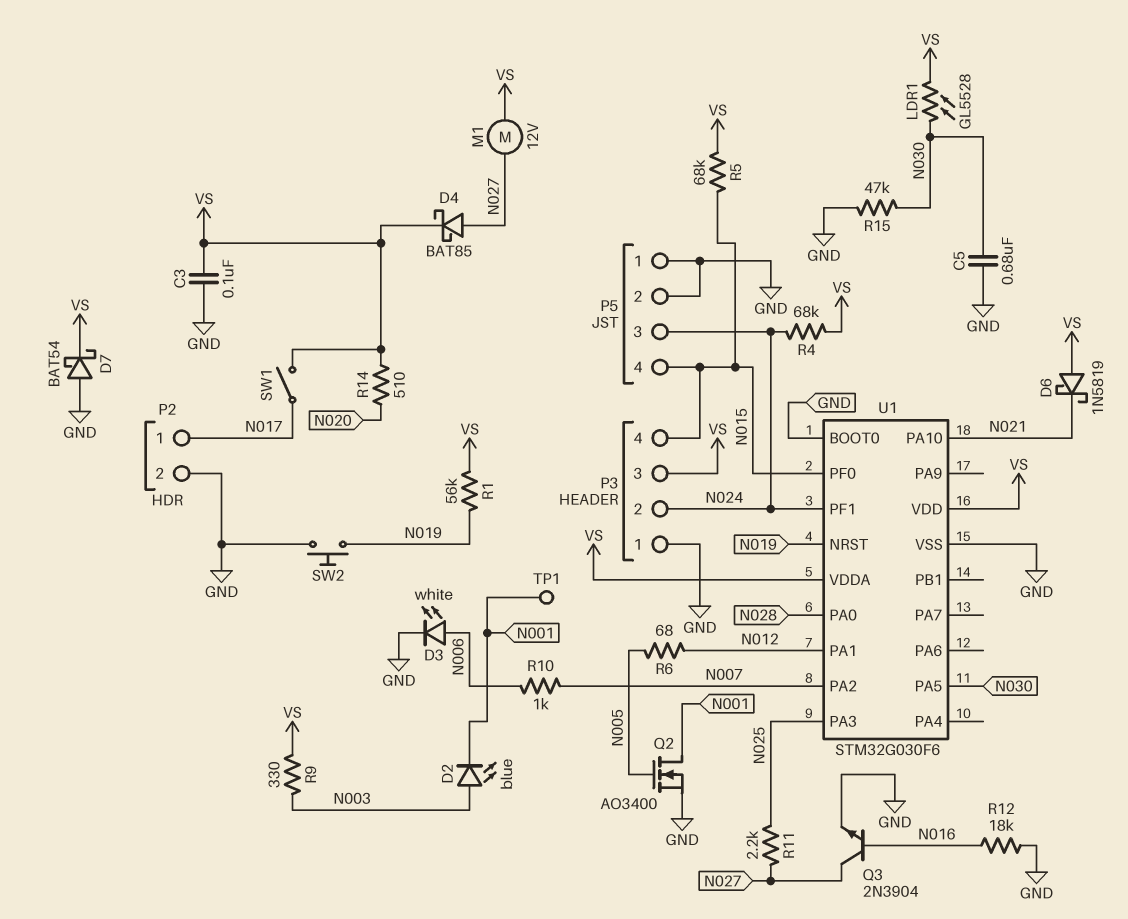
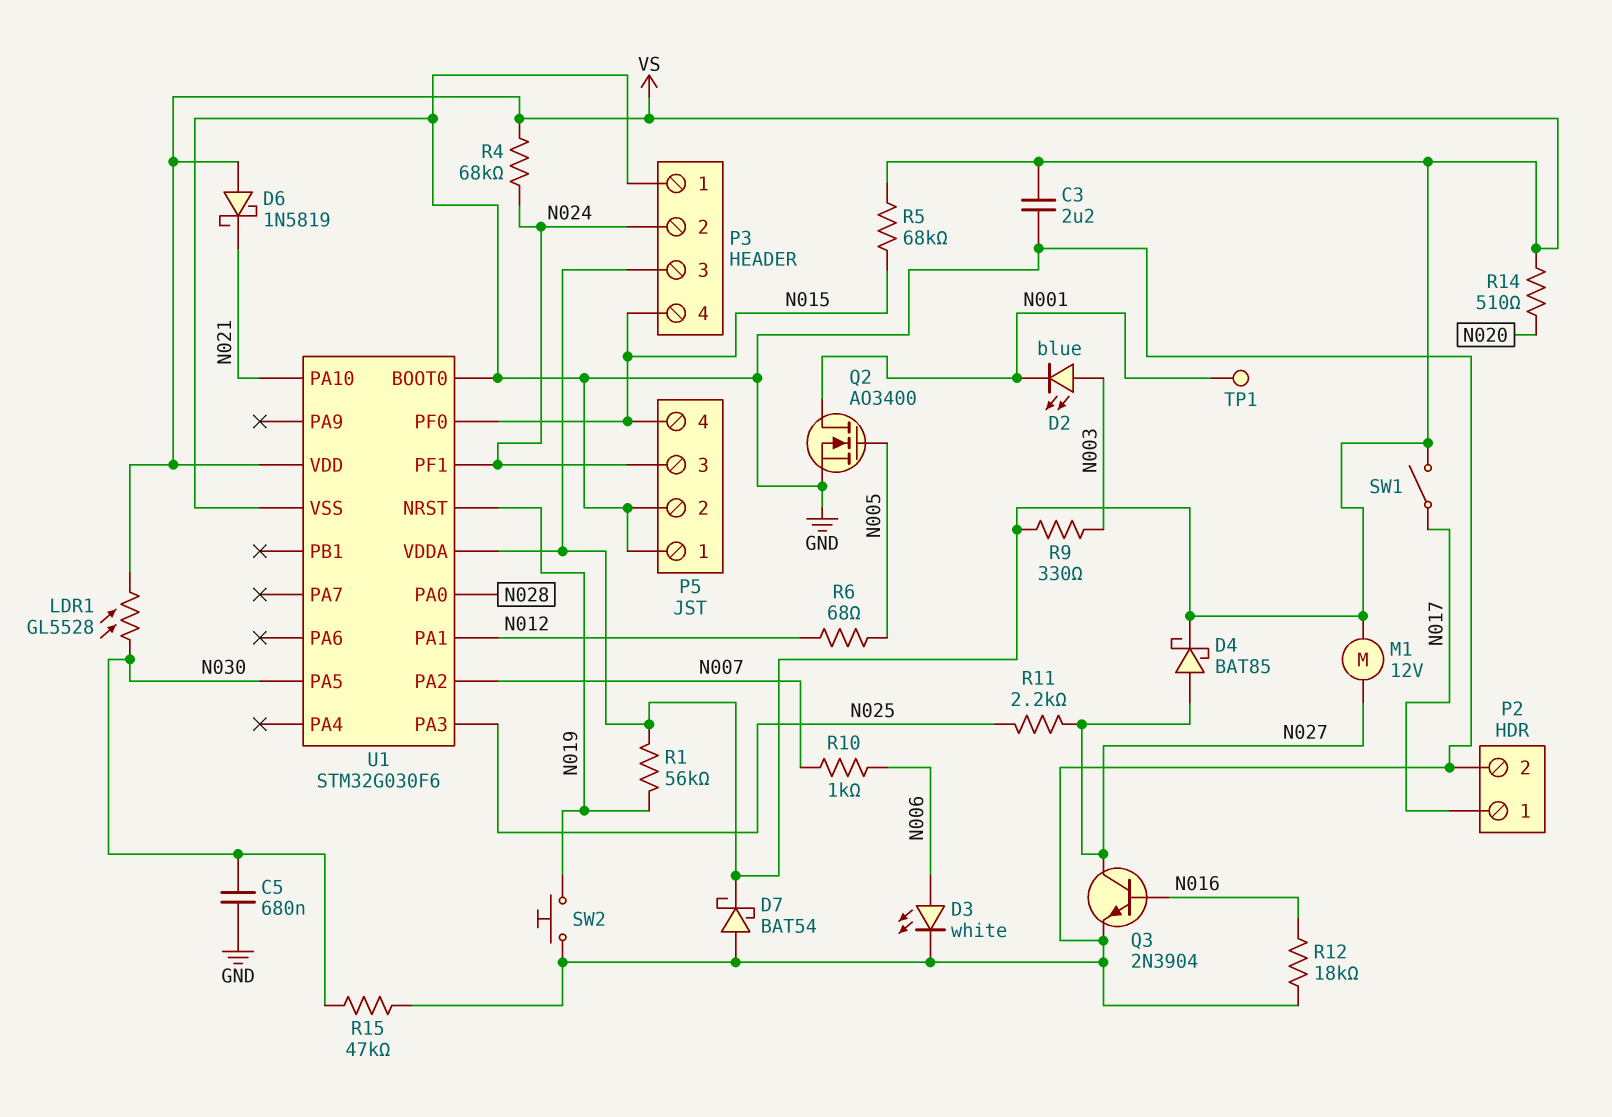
C3: 100nF (GND, VS) -> 2.2uF (GND, VS)

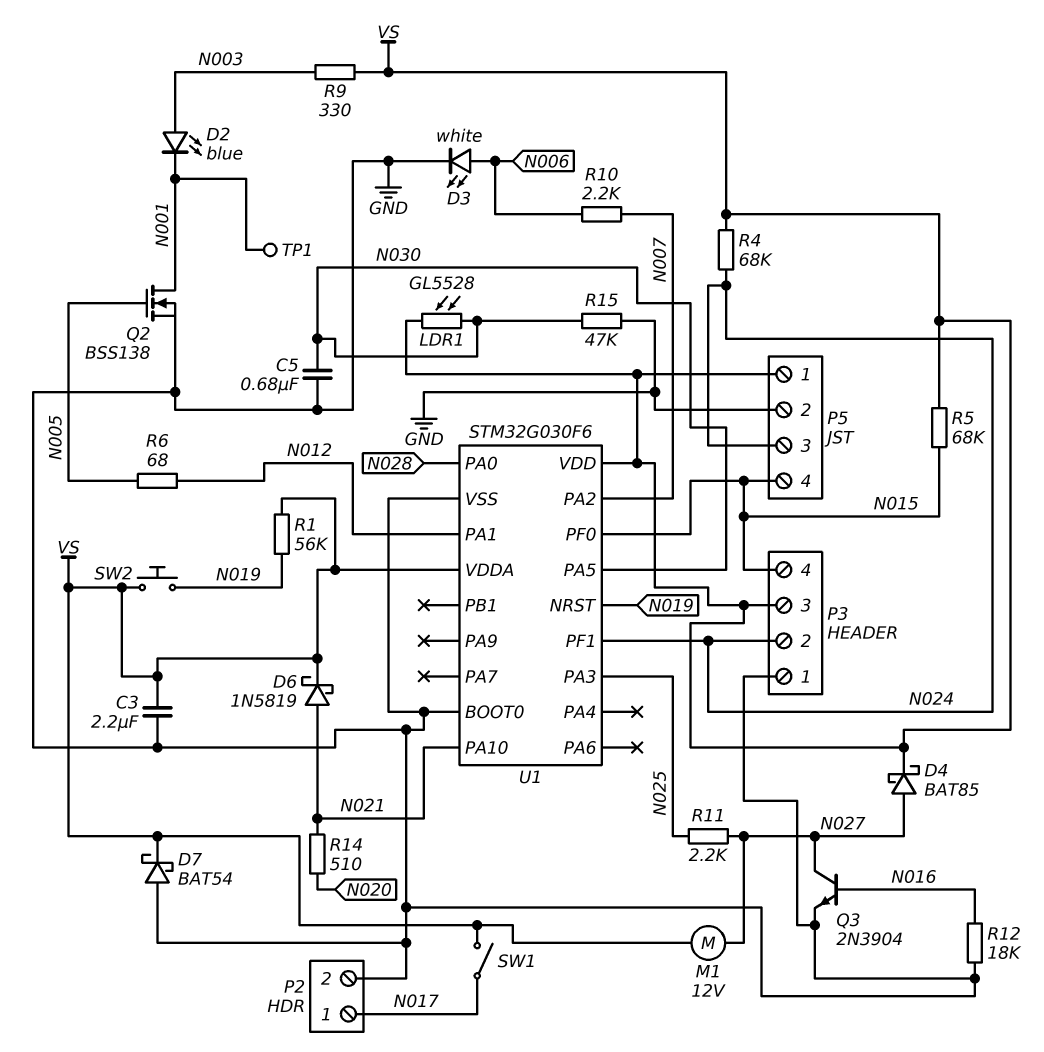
D6: schottky 1N5819 (A VS, K N021) -> schottky 1N5819 (A N021, K VS)
P5 pin 1: GND -> VS
Q2: NMOS AO3400 (G N005, D N001, S GND) -> NMOS BSS138 (G N005, D N001, S GND)
R10: 1k (N006, N007) -> 2.2k (N006, N007)
R14: 510 (N020, VS) -> 510 (N020, N021)
SW2: button (GND, N019) -> button (N019, VS)

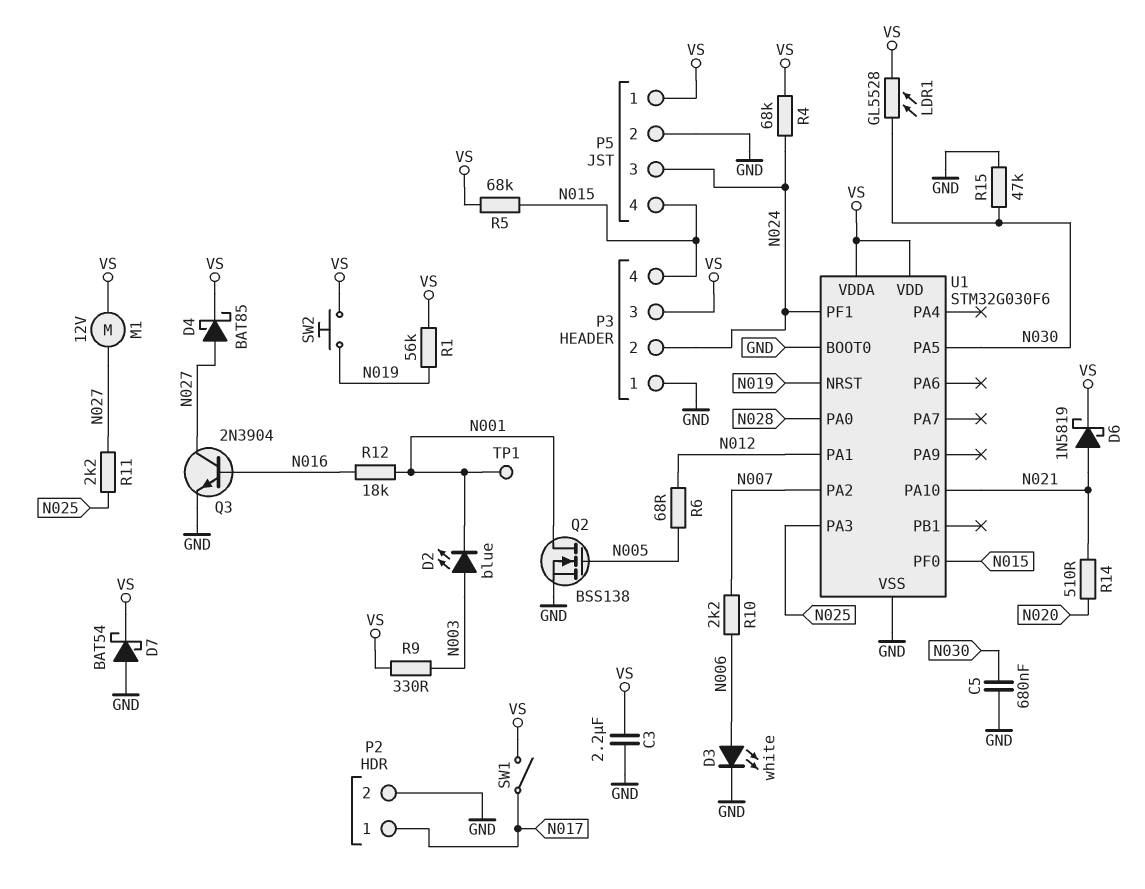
R12: 18k (GND, N016) -> 18k (N001, N016)

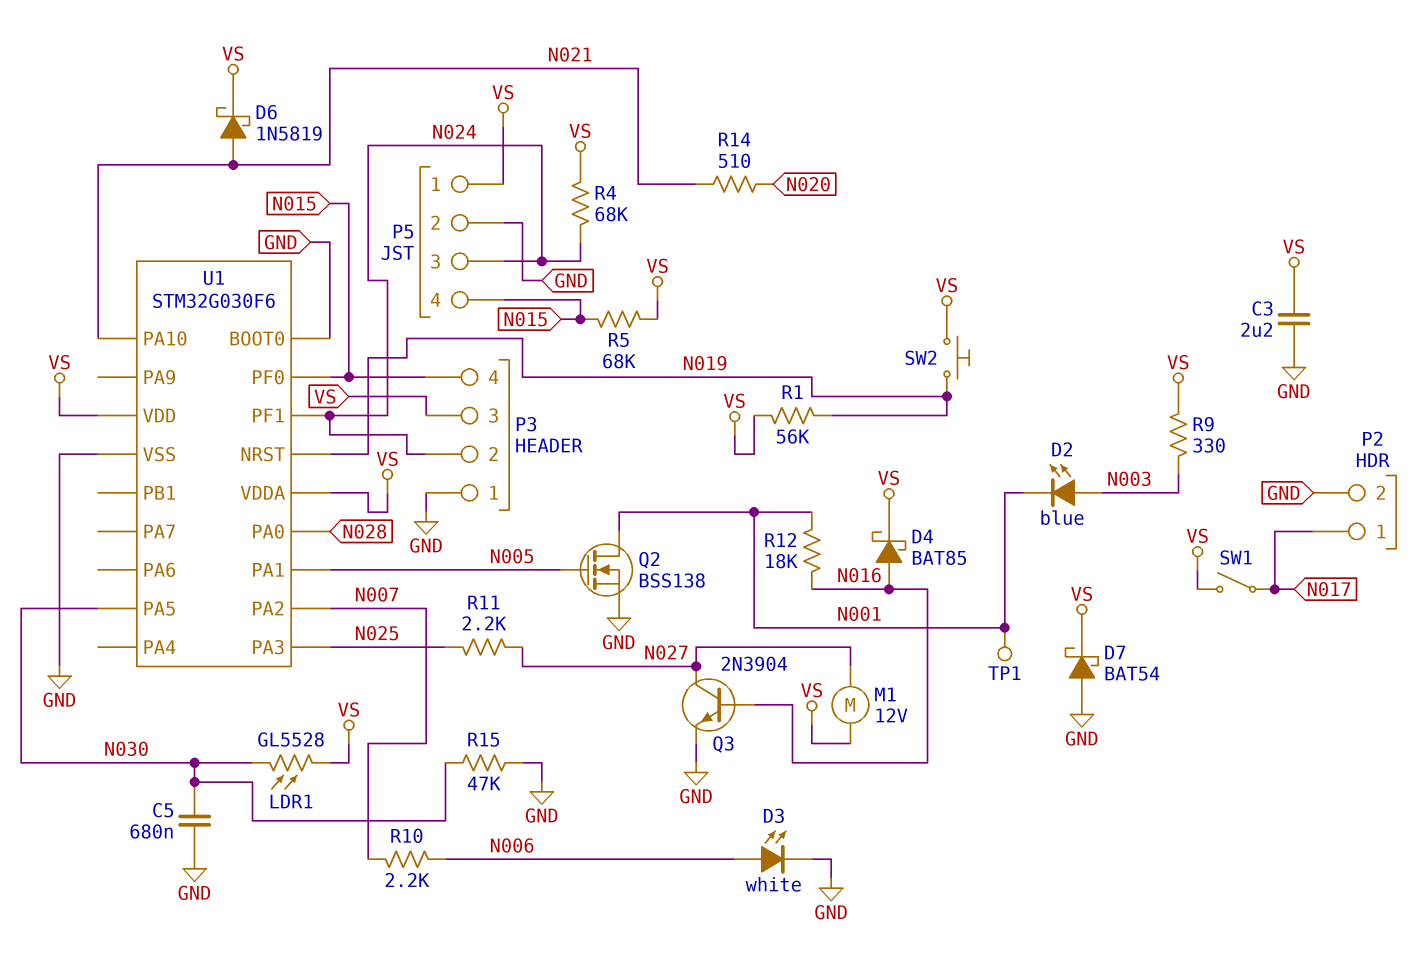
D4: schottky BAT85 (A N027, K VS) -> schottky BAT85 (A N016, K VS)
R6: 68 (N005, N012) -> none
U1 pin PA1: N012 -> N005

